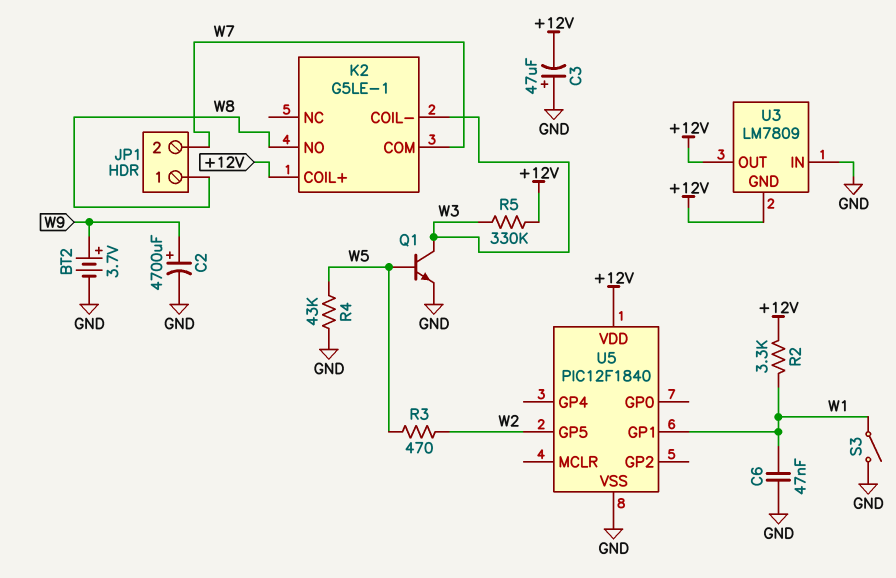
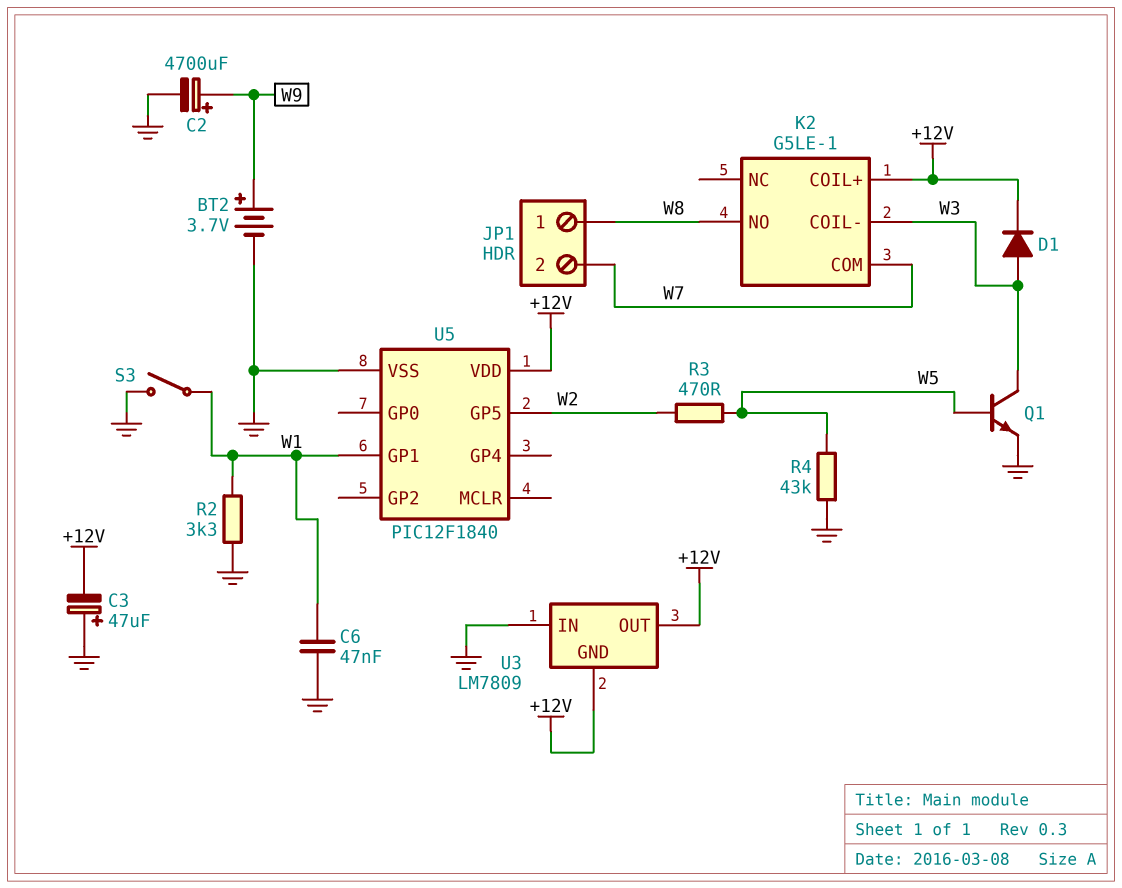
D1: none -> diode (A W3, K +12V)
R2: 3.3k (+12V, W1) -> 3.3k (GND, W1)
R5: 330k (+12V, W3) -> none

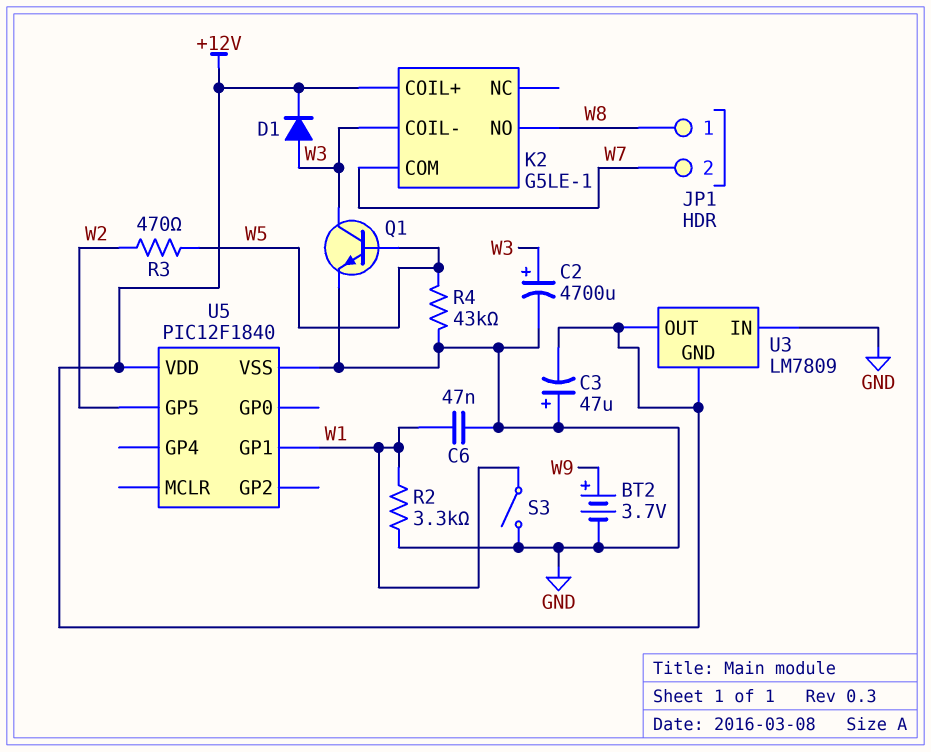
C2: 4700uF (plus W9, minus GND) -> 4700uF (plus W3, minus GND)

